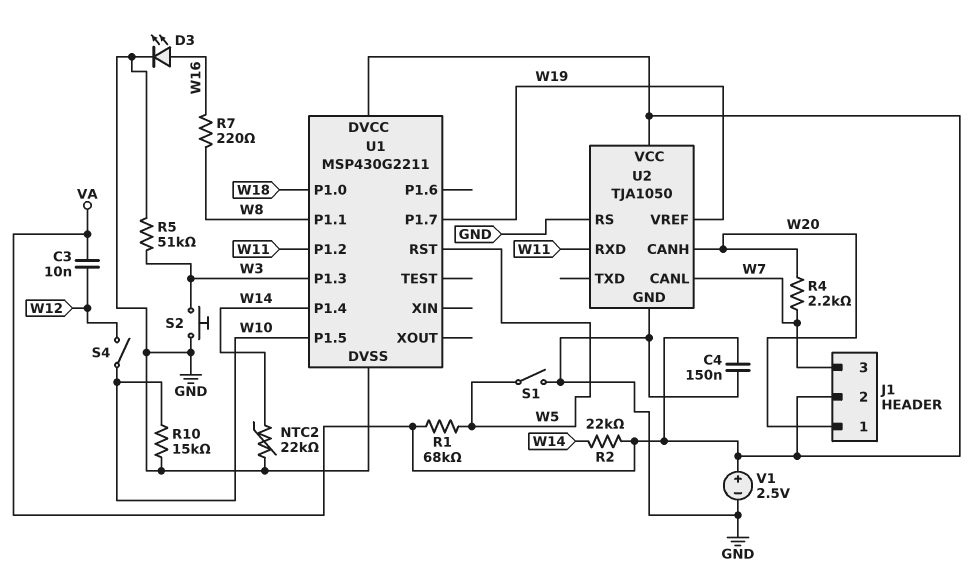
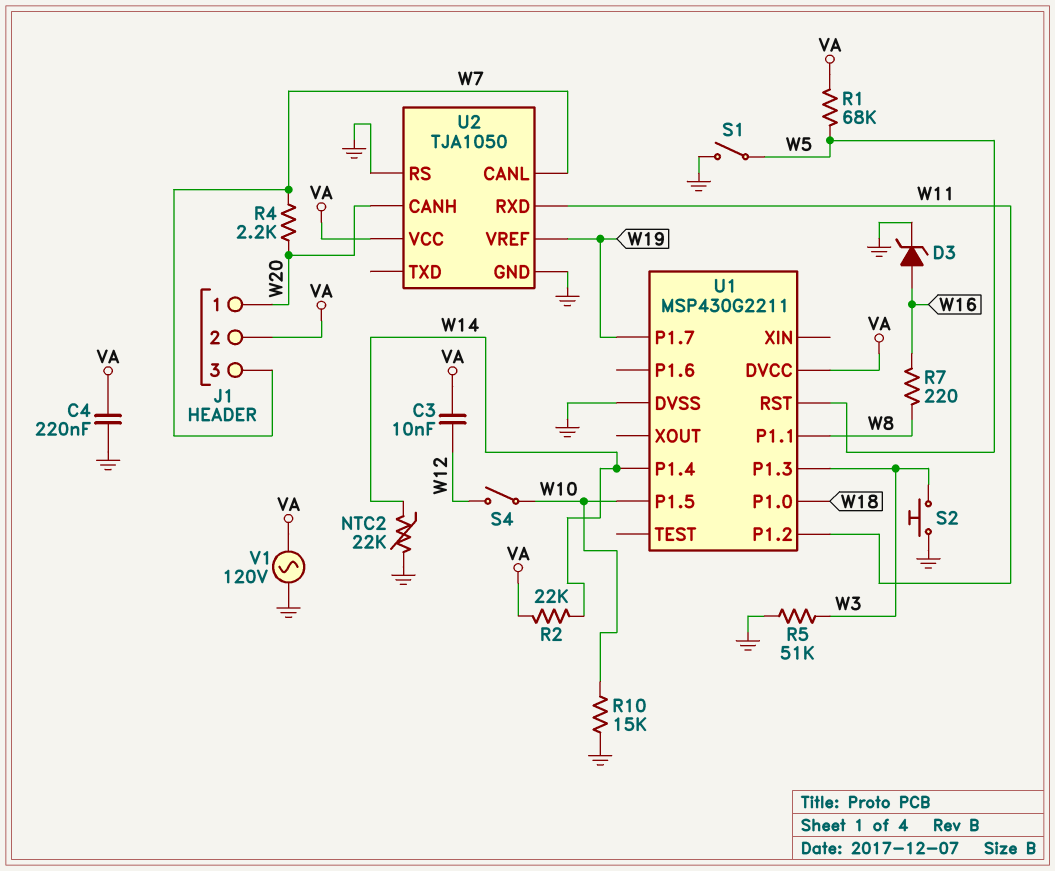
C4: 150nF (GND, VA) -> 220nF (GND, VA)
D3: LED (A W16, K GND) -> zener (A W16, K GND)
V1: 2.5V (plus VA, minus GND) -> AC 120V (GND, VA)

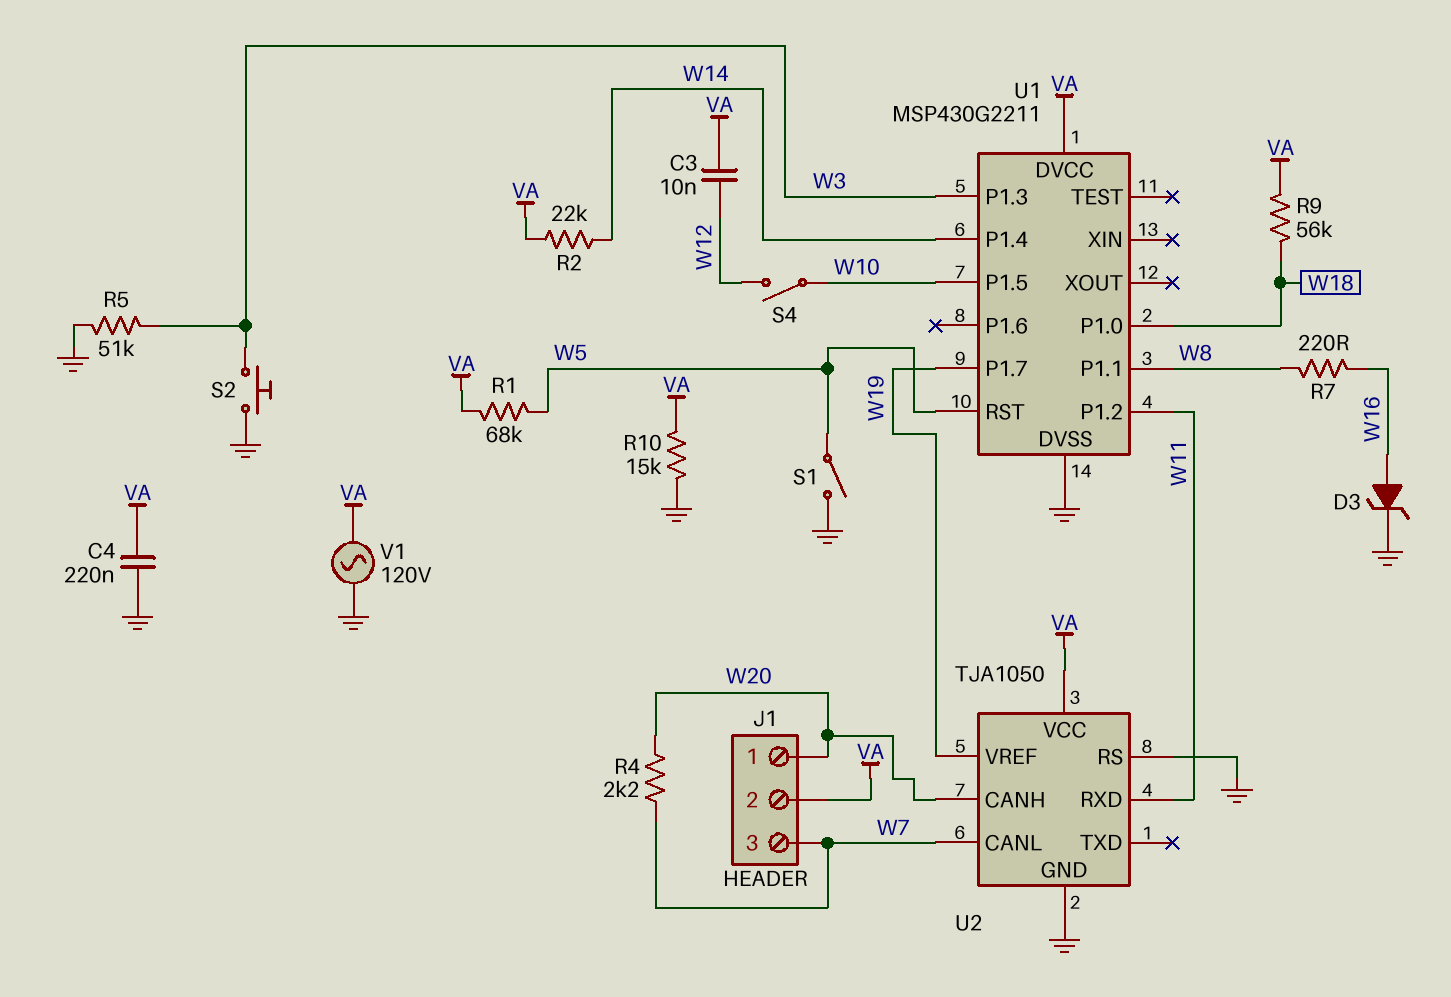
NTC2: 22k (GND, W14) -> none
R9: none -> 56k (VA, W18)
R10: 15k (GND, W10) -> 15k (GND, VA)

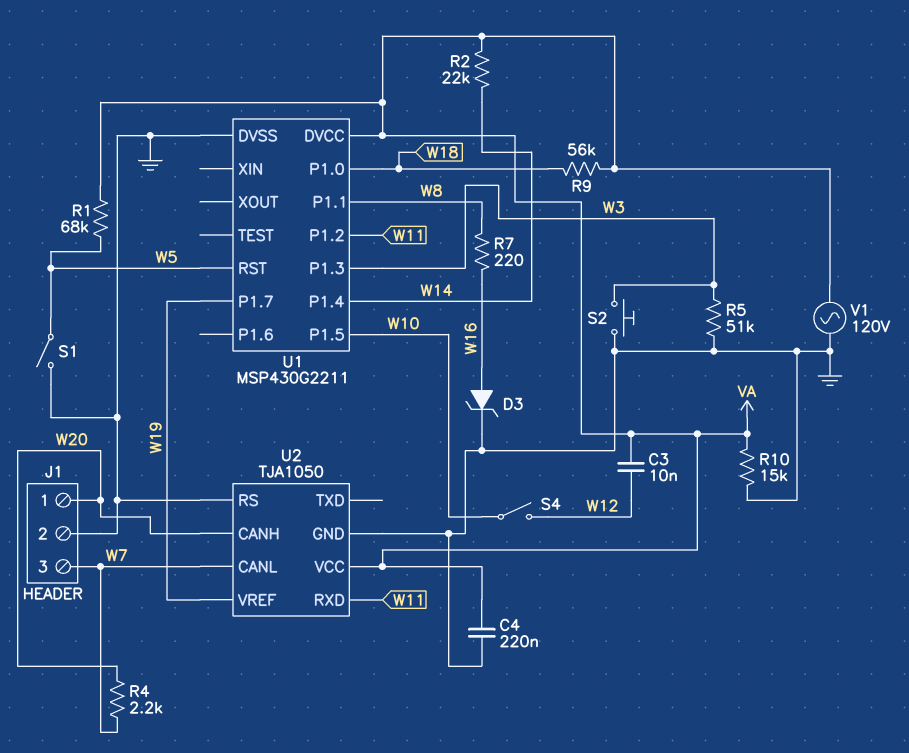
J1 pin 2: VA -> GND

